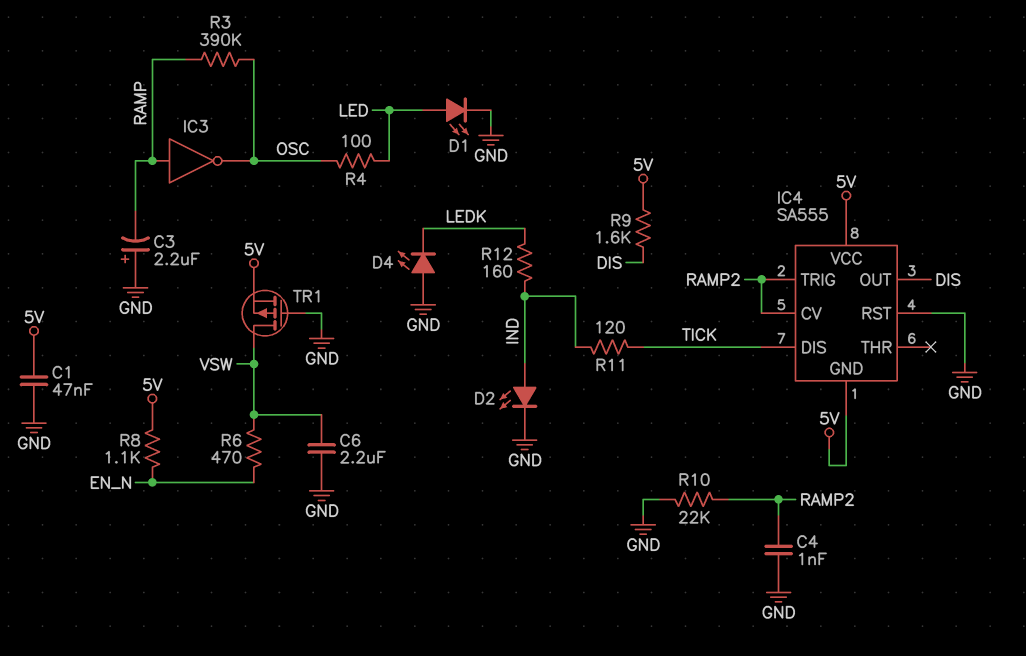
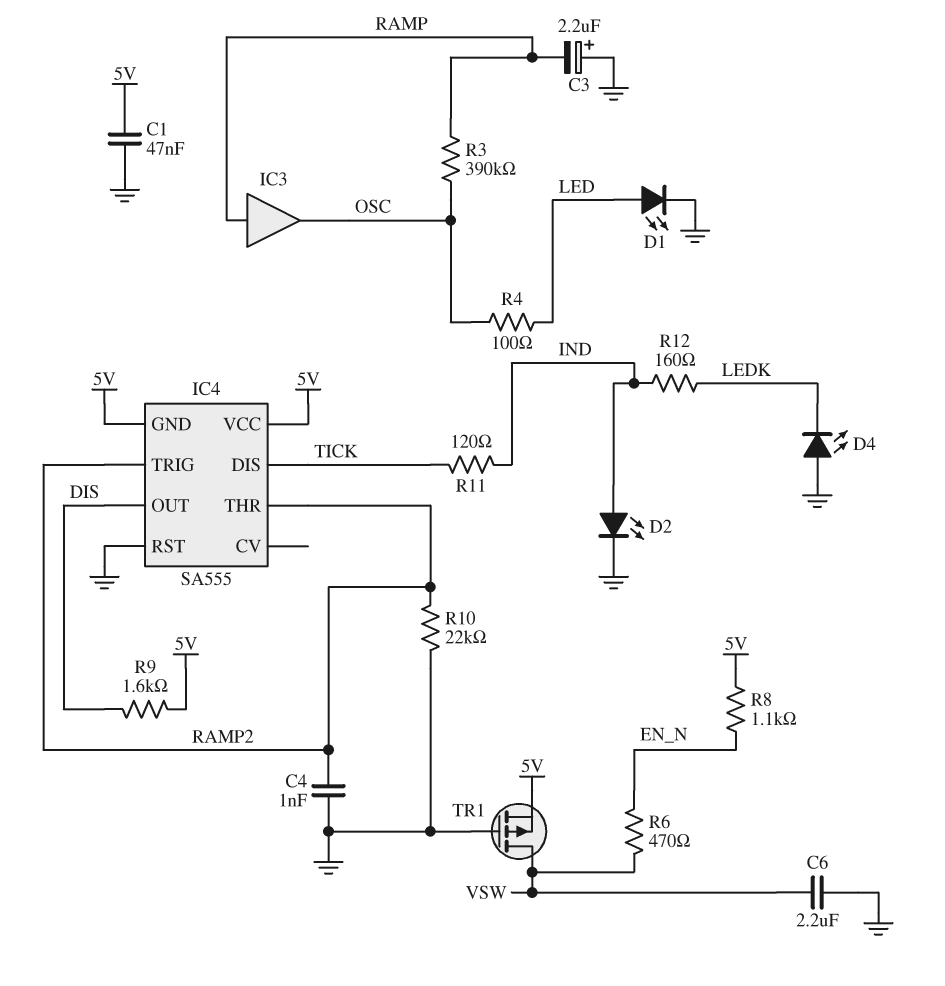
IC3: NOT (in RAMP, out OSC) -> buffer (in RAMP, out OSC)
IC4 pin CV: RAMP2 -> none
IC4 pin THR: none -> RAMP2

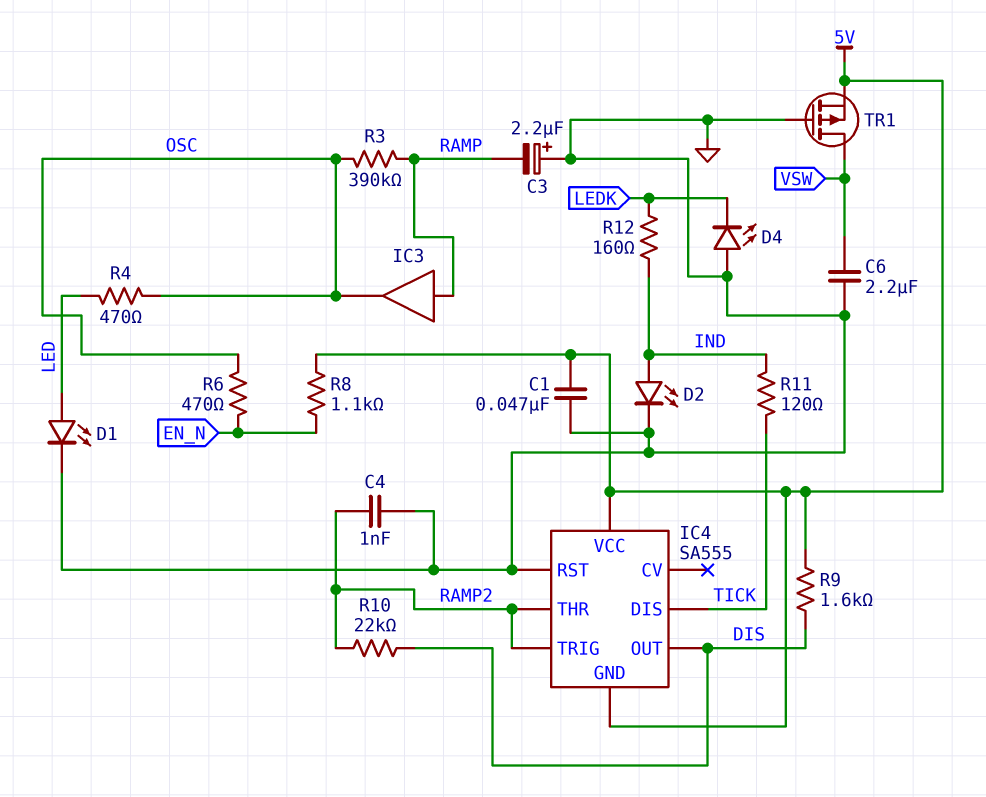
R4: 100 (LED, OSC) -> 470 (LED, OSC)
R6: 470 (EN_N, VSW) -> 470 (EN_N, OSC)
R10: 22k (GND, RAMP2) -> 22k (DIS, RAMP2)

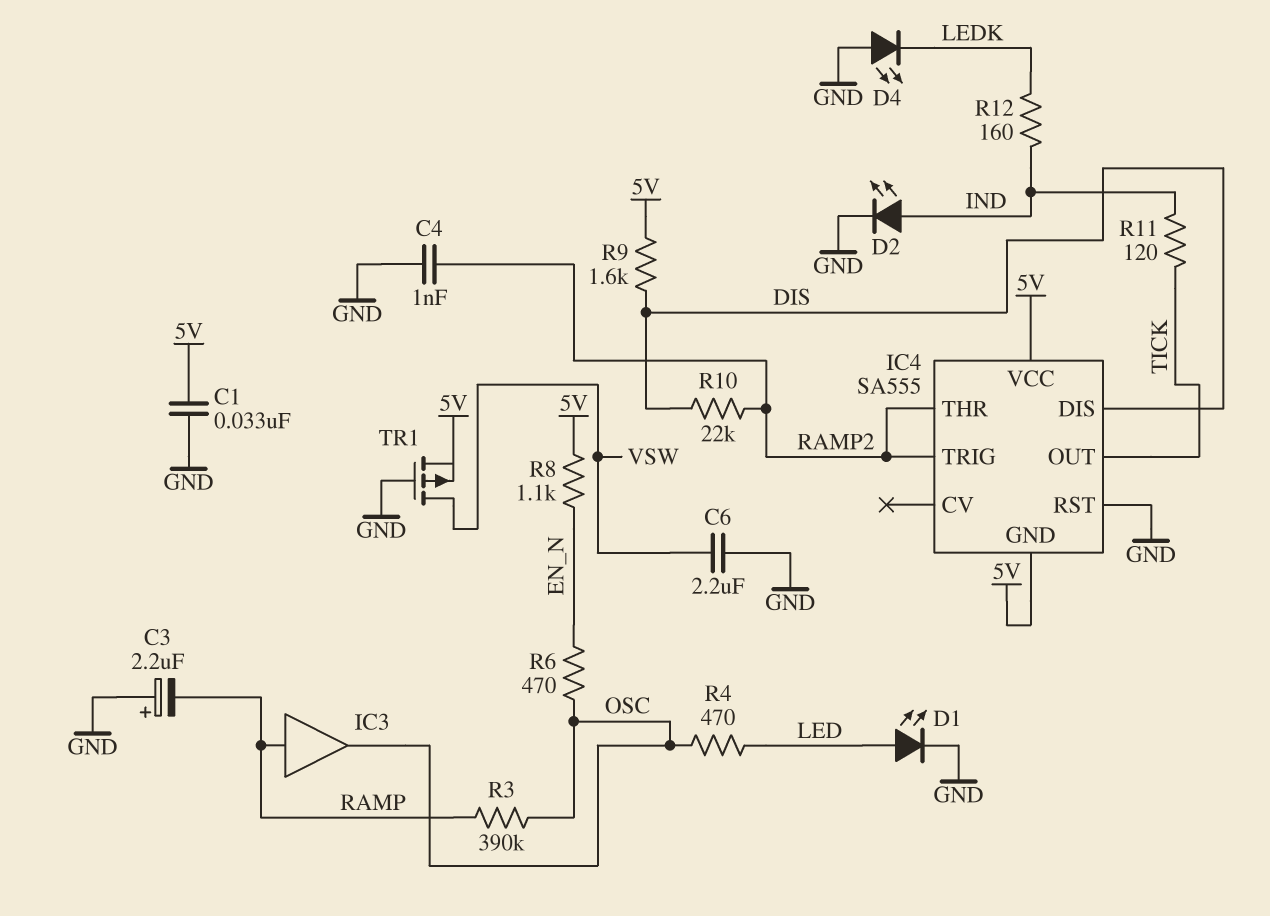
C1: 47nF (5V, GND) -> 33nF (5V, GND)
IC4 pin DIS: TICK -> DIS
IC4 pin OUT: DIS -> TICK

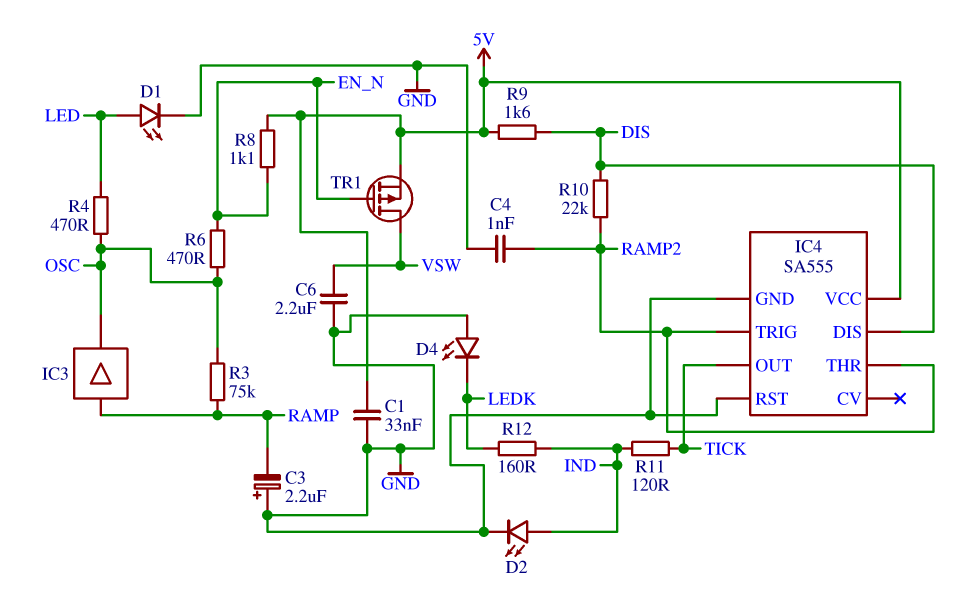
IC4 pin GND: 5V -> GND
R3: 390k (OSC, RAMP) -> 75k (OSC, RAMP)
TR1: PMOS (G GND, D VSW, S 5V) -> PMOS (G EN_N, D VSW, S 5V)

